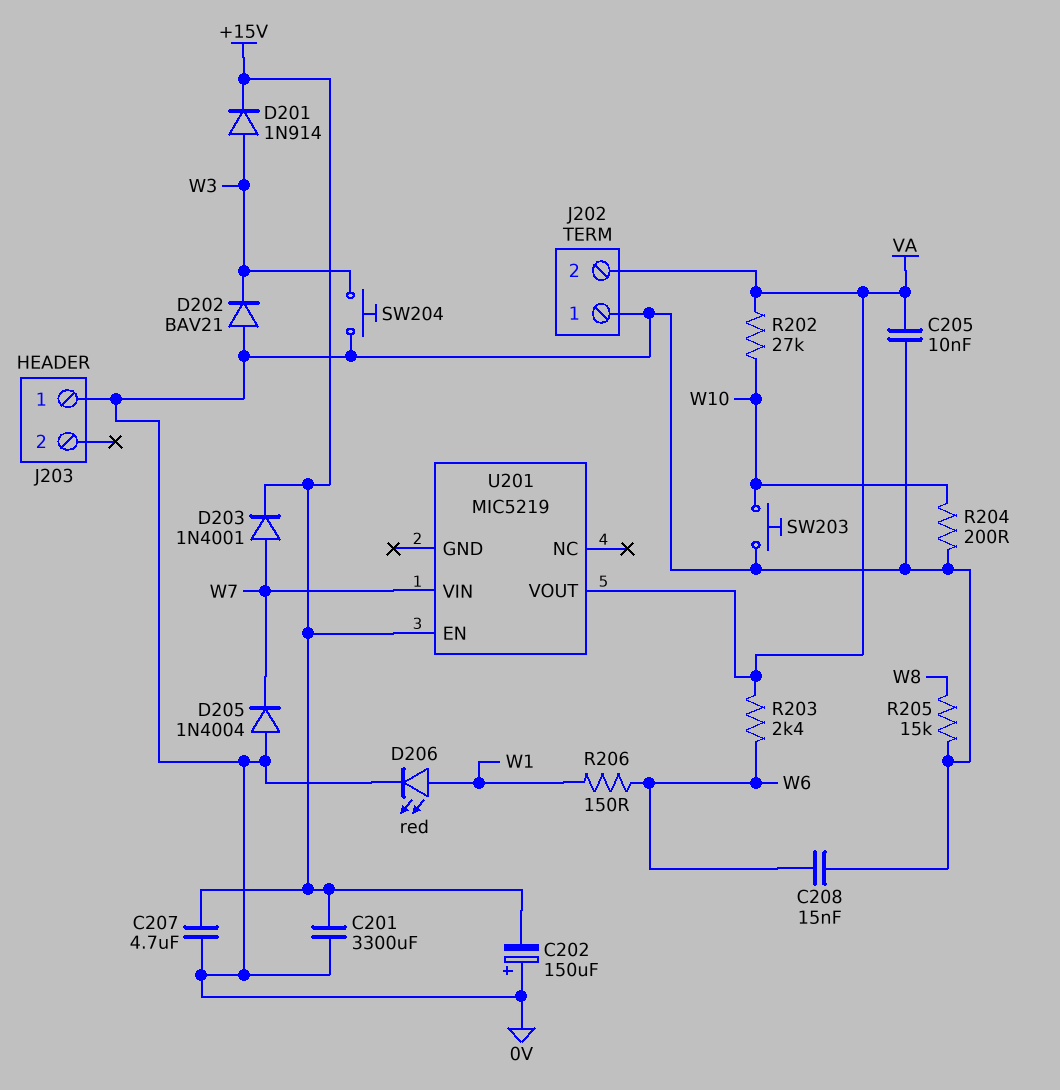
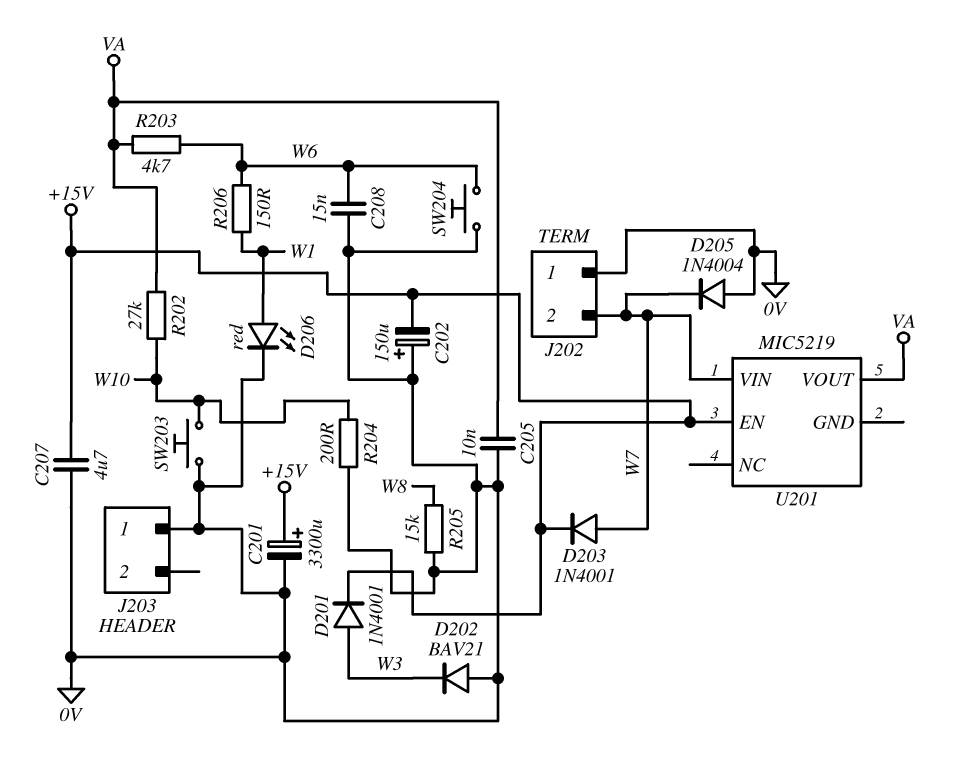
C201: 3300uF (+15V, 0V) -> 3300uF (plus +15V, minus 0V)
D201: diode 1N914 (A W3, K +15V) -> diode 1N4001 (A W3, K +15V)
J202 pin 2: VA -> W7
R203: 2.4k (VA, W6) -> 4.7k (VA, W6)
SW204: button (0V, W3) -> button (0V, W6)

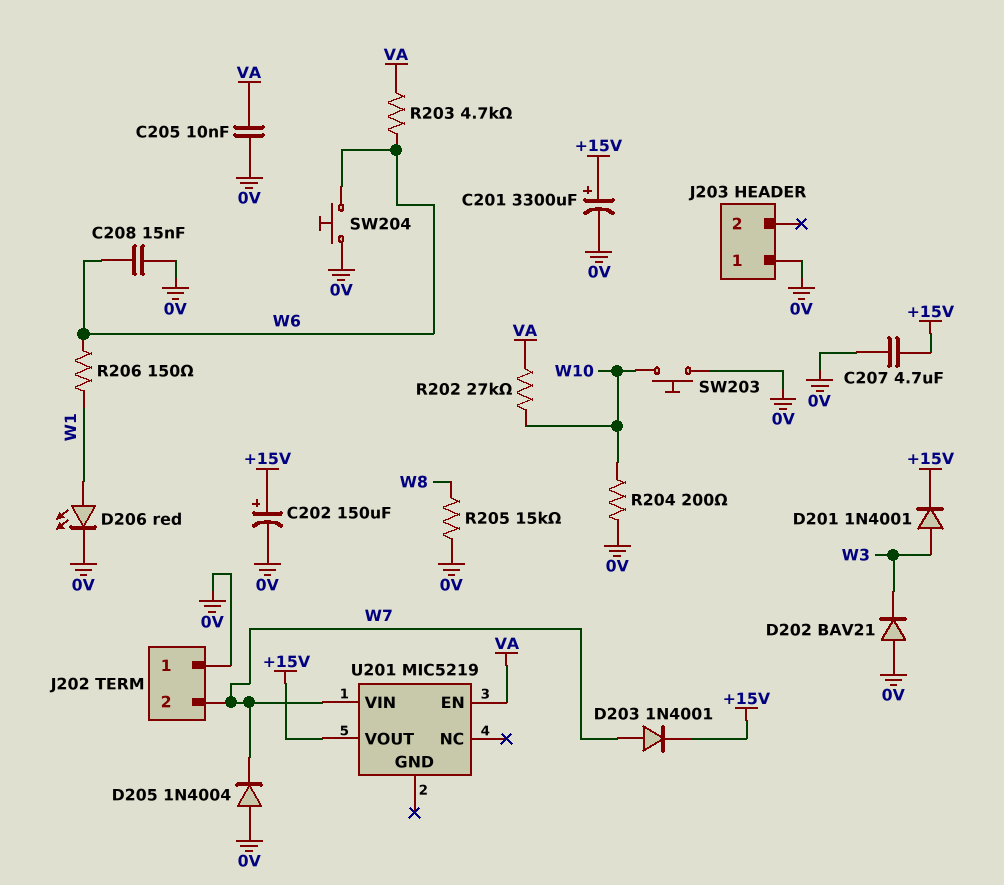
C202: 150uF (plus 0V, minus +15V) -> 150uF (plus +15V, minus 0V)
U201 pin EN: +15V -> VA
U201 pin VOUT: VA -> +15V

